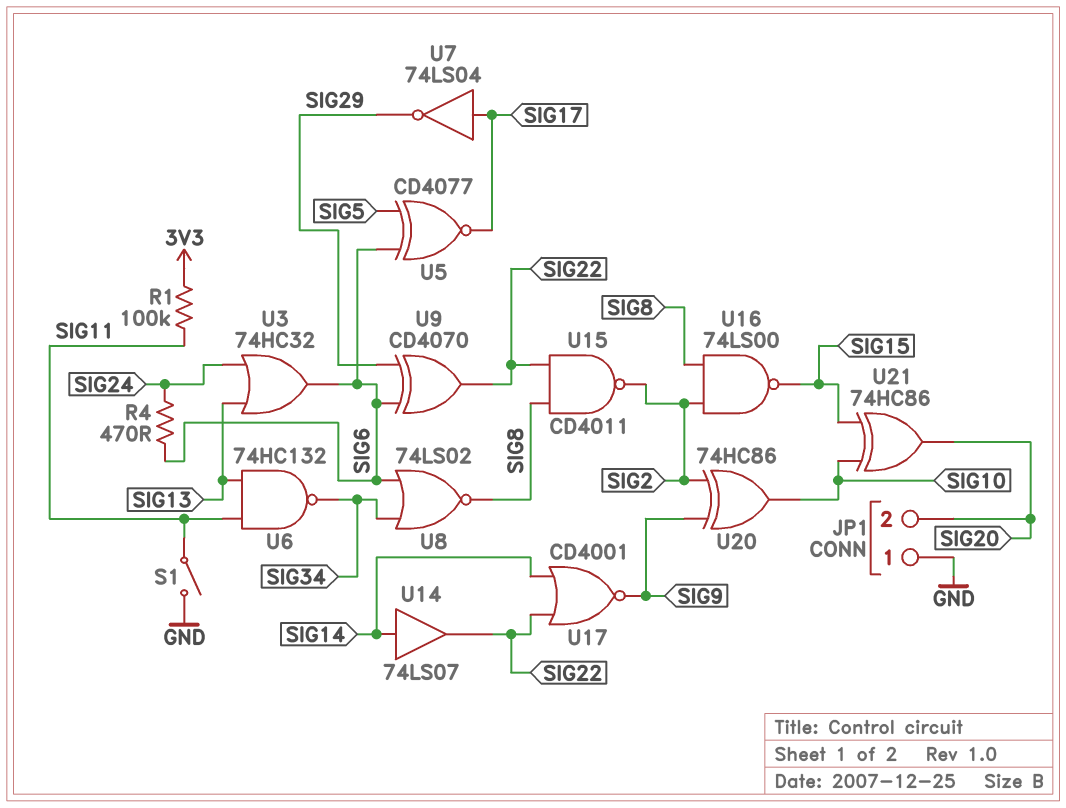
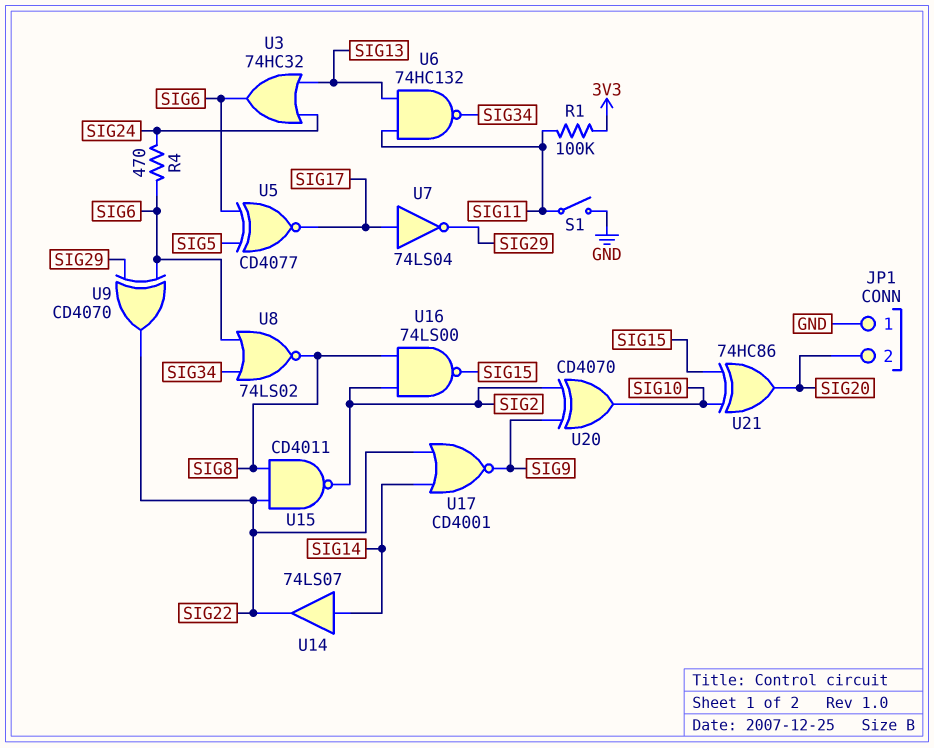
U20: XOR 74HC86 (in SIG2, in SIG9, out SIG10) -> XOR CD4070 (in SIG2, in SIG9, out SIG10)

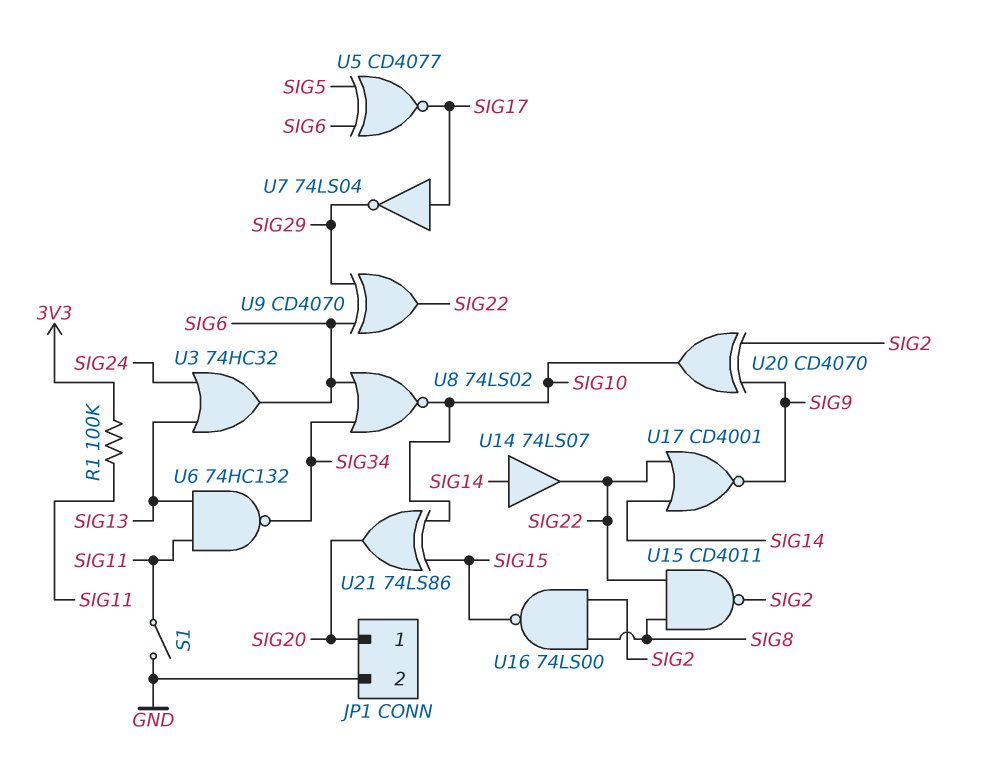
JP1 pin 1: GND -> SIG20
JP1 pin 2: SIG20 -> GND
R4: 470 (SIG6, SIG24) -> none
U8: NOR 74LS02 (in SIG6, in SIG34, out SIG8) -> NOR 74LS02 (in SIG6, in SIG34, out SIG10)
U21: XOR 74HC86 (in SIG10, in SIG15, out SIG20) -> XOR 74LS86 (in SIG10, in SIG15, out SIG20)

